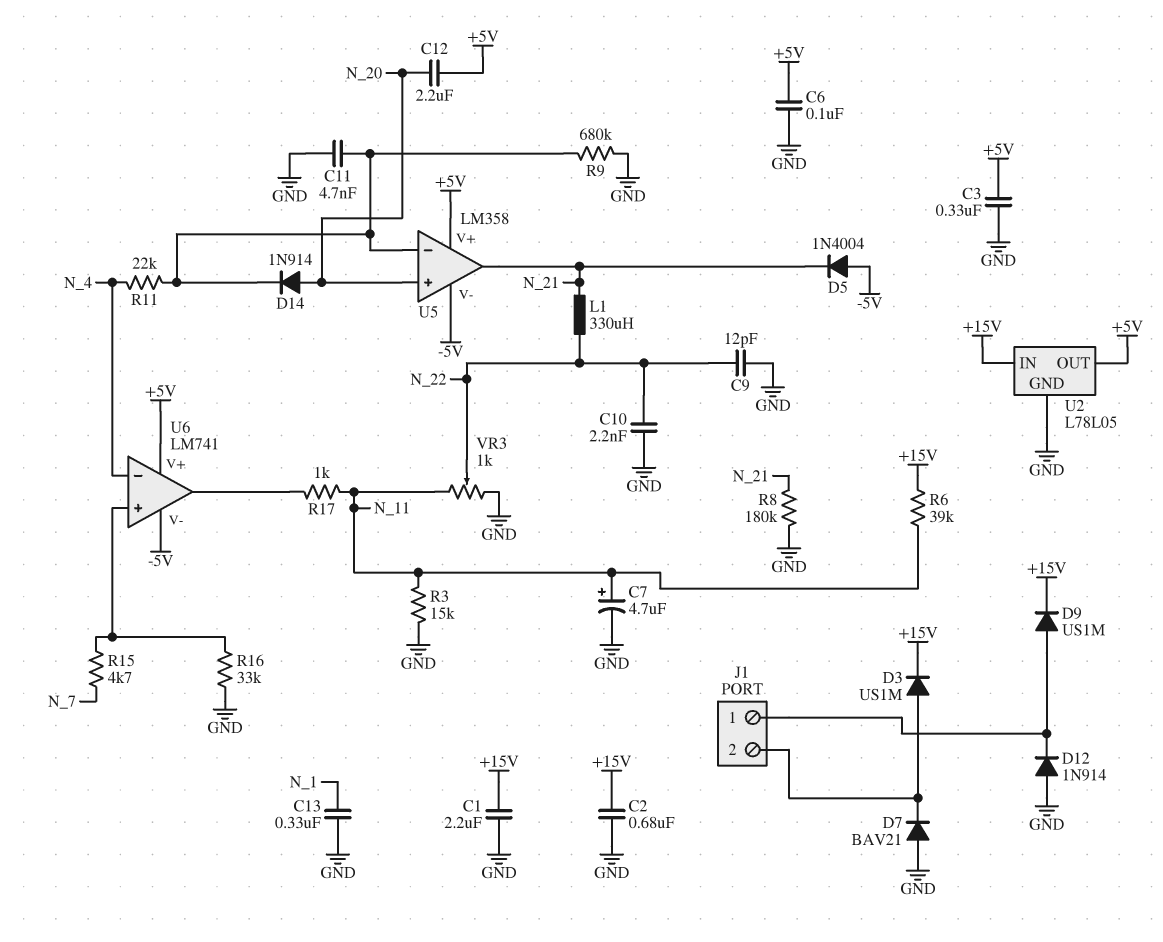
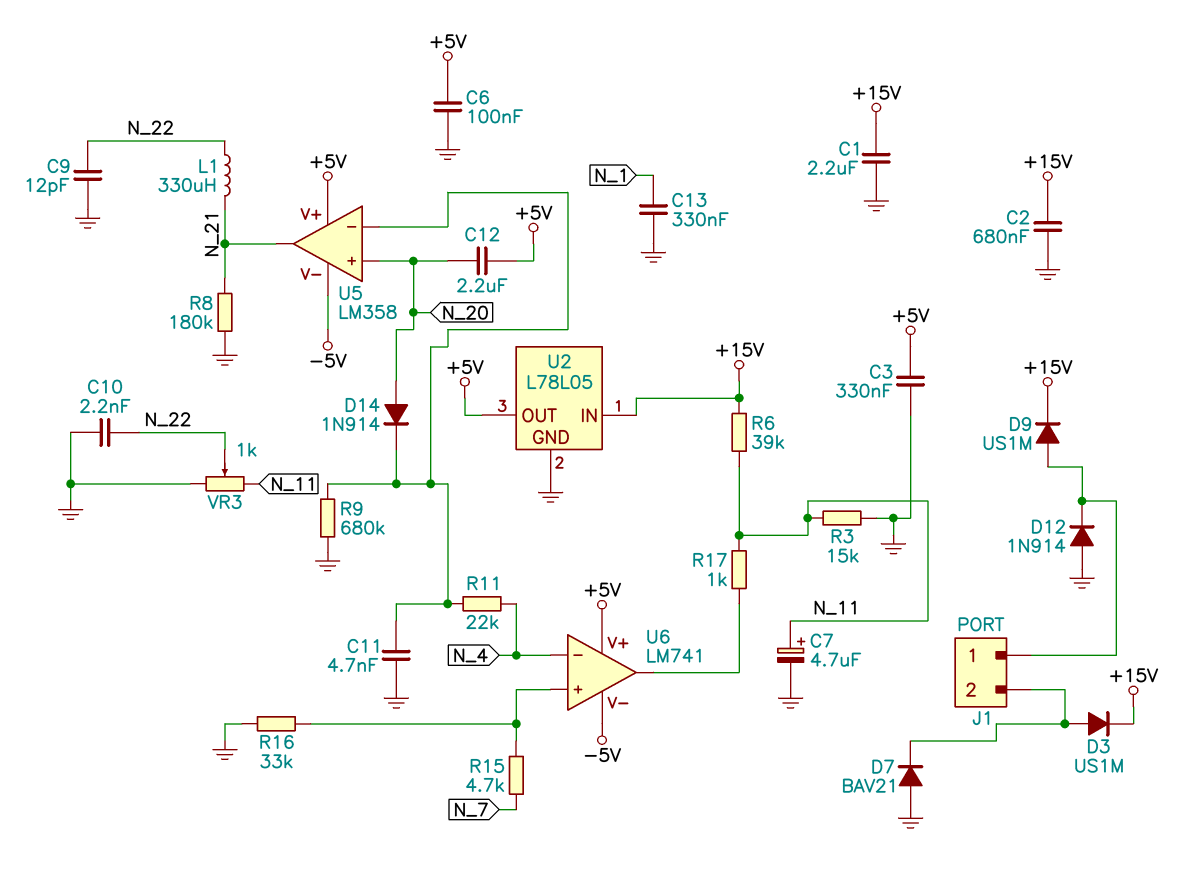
D5: diode 1N4004 (A -5V, K N_21) -> none

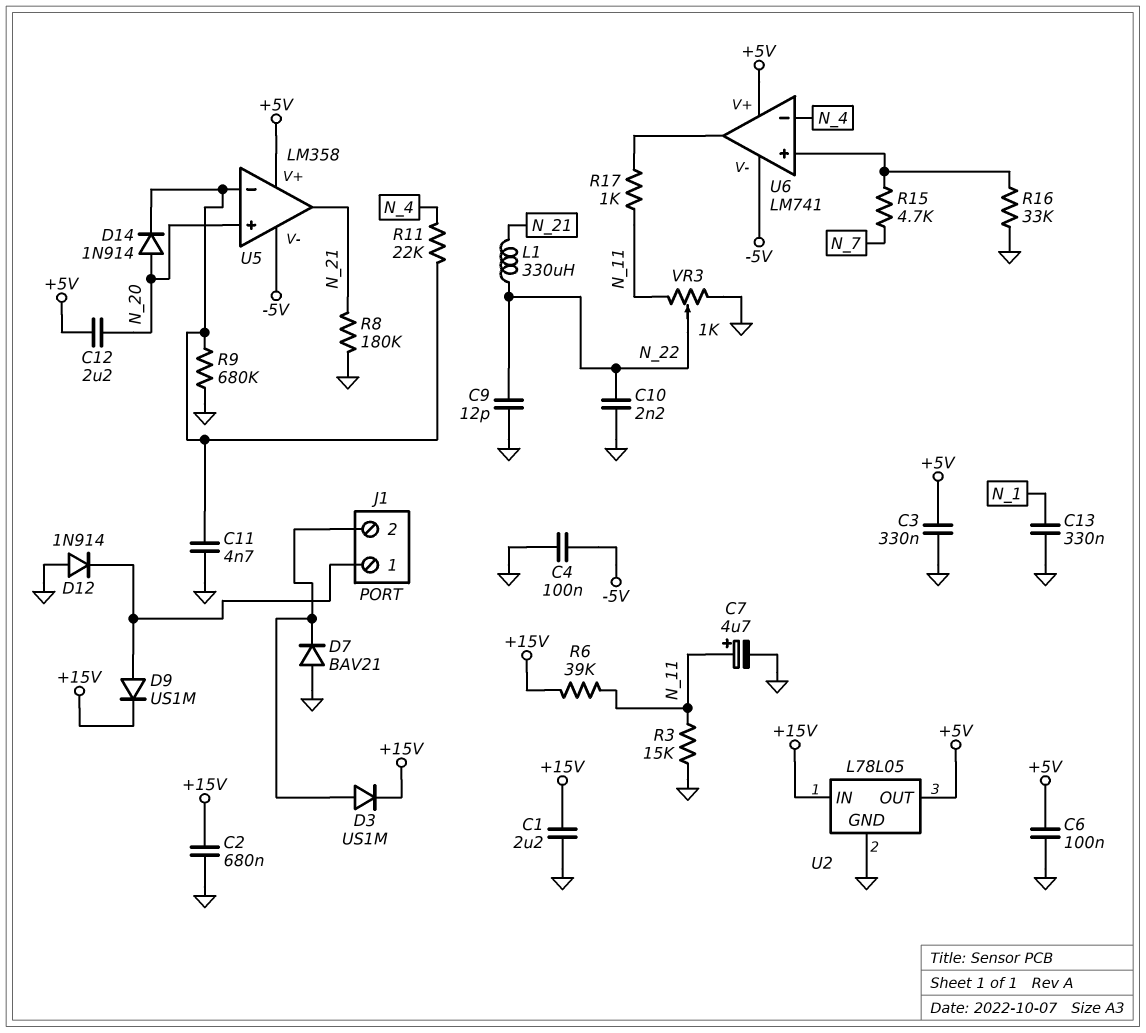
C4: none -> 100nF (-5V, GND)

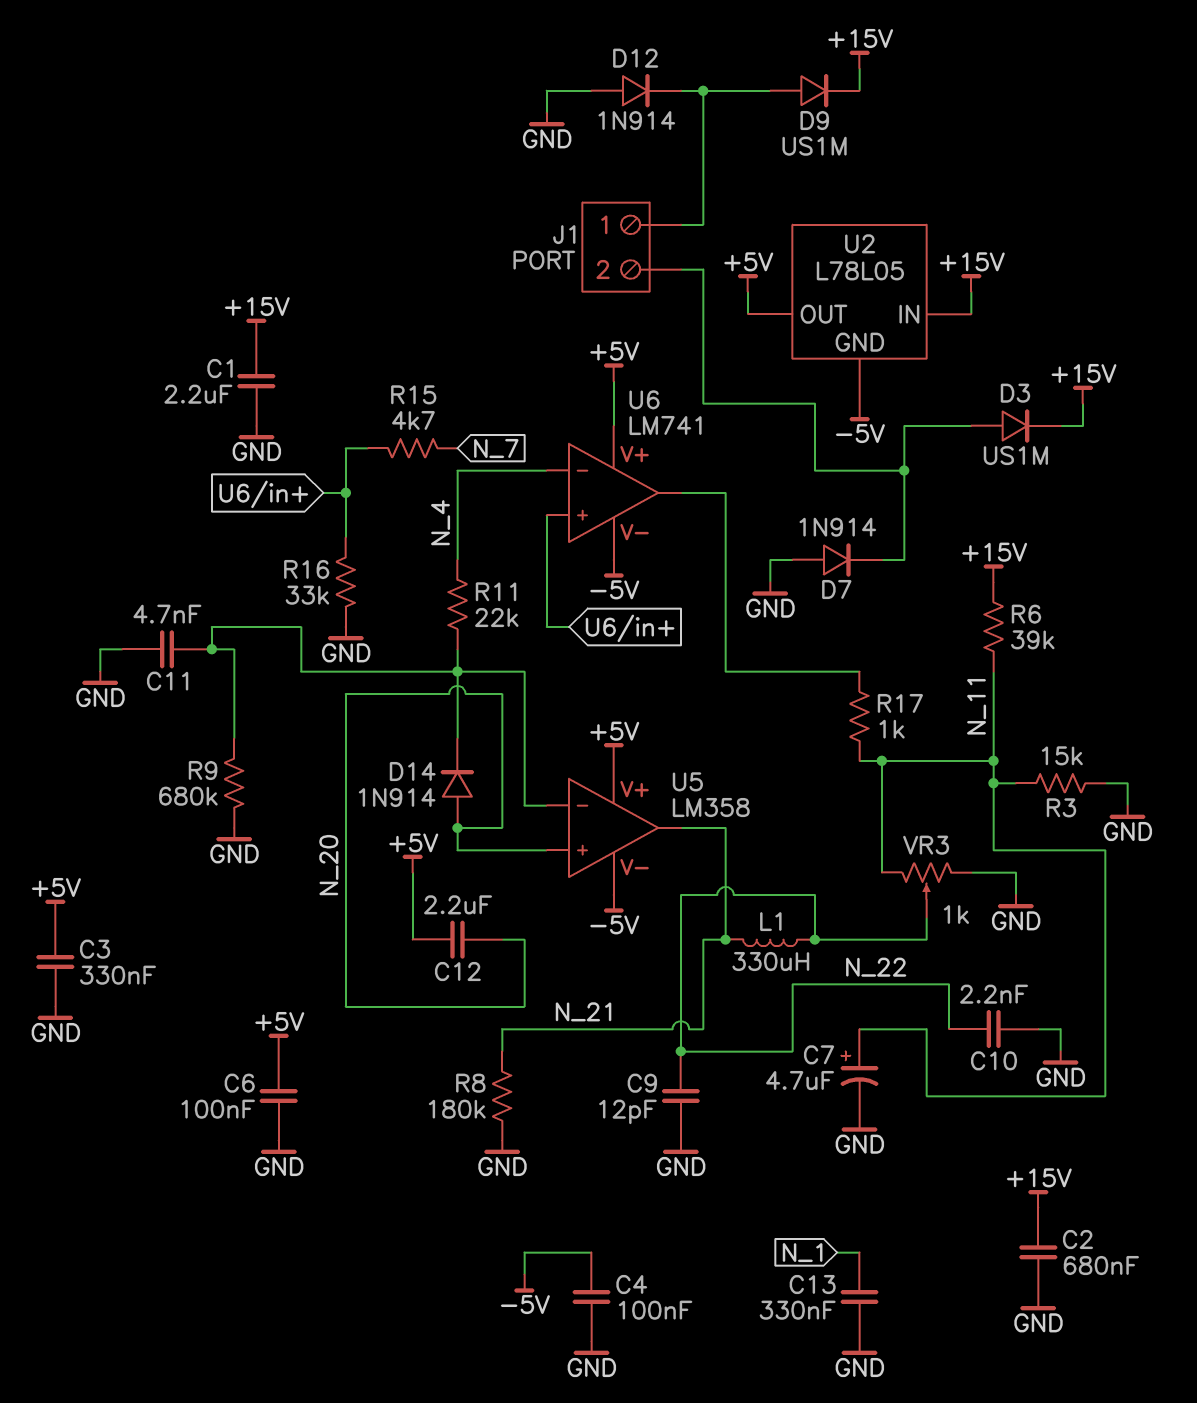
D7: diode BAV21 (A GND, K J1/2) -> diode 1N914 (A GND, K J1/2)
U2 pin GND: GND -> -5V

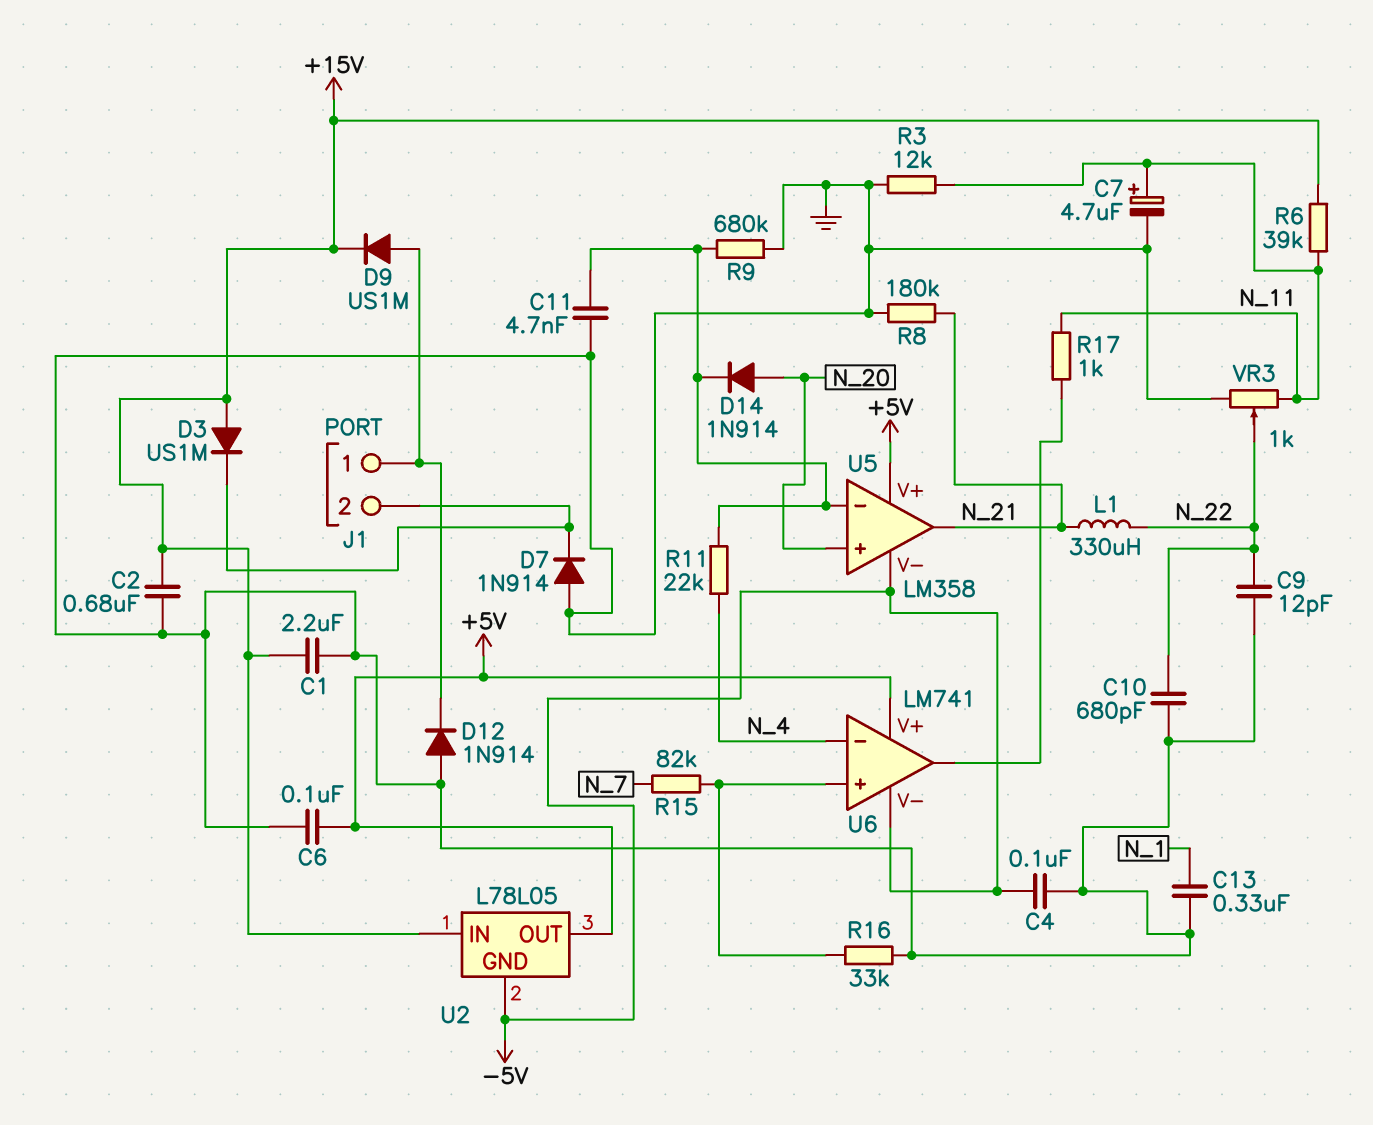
C3: 330nF (+5V, GND) -> none
C10: 2.2nF (GND, N_22) -> 680pF (GND, N_22)
C12: 2.2uF (+5V, N_20) -> none
D3: diode US1M (A J1/2, K +15V) -> diode US1M (A +15V, K J1/2)
R3: 15k (GND, N_11) -> 12k (GND, N_11)
R15: 4.7k (N_7, U6/in+) -> 82k (N_7, U6/in+)

